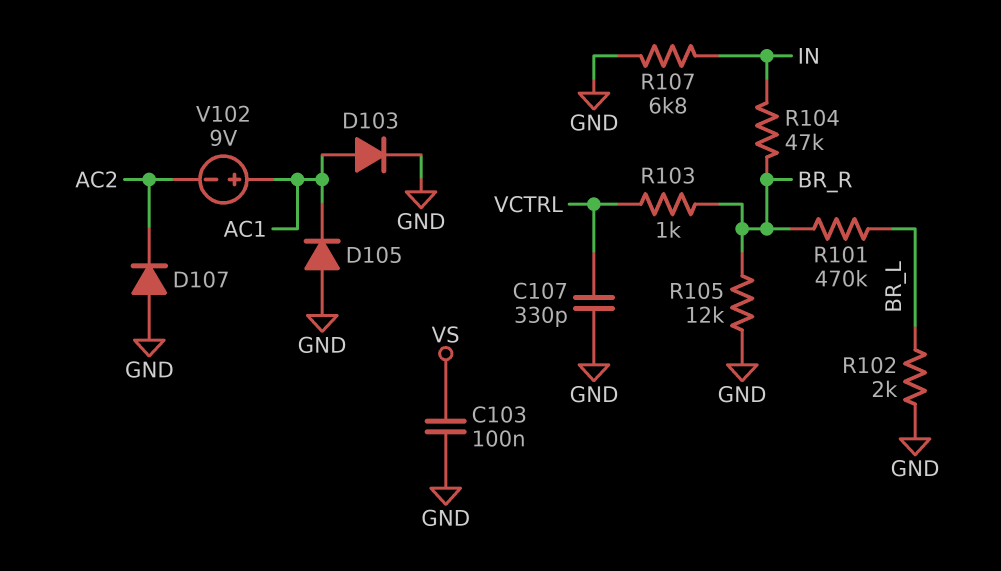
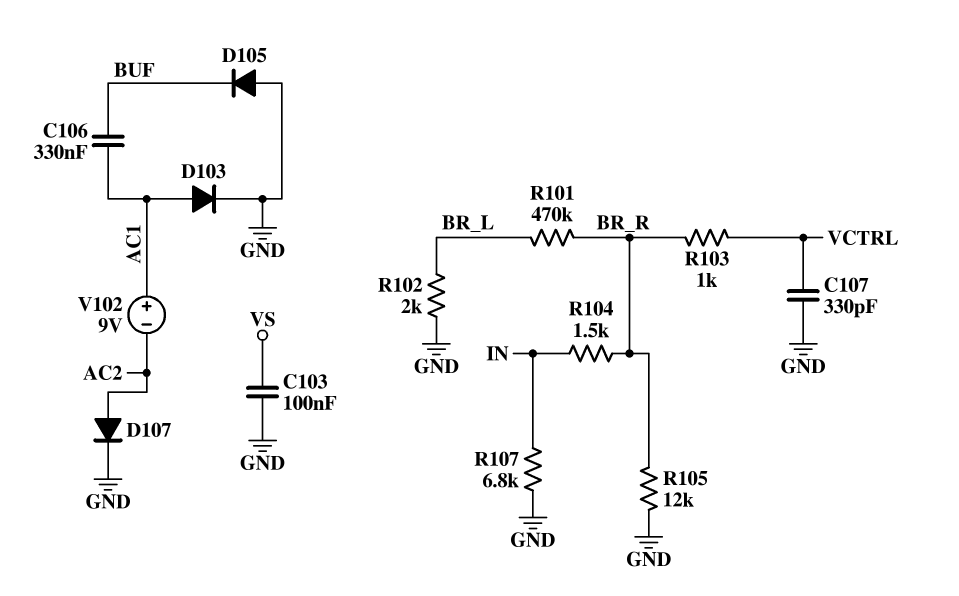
C106: none -> 330nF (AC1, BUF)
D105: diode (A GND, K AC1) -> diode (A GND, K BUF)
D107: diode (A GND, K AC2) -> diode (A AC2, K GND)
R104: 47k (BR_R, IN) -> 1.5k (BR_R, IN)

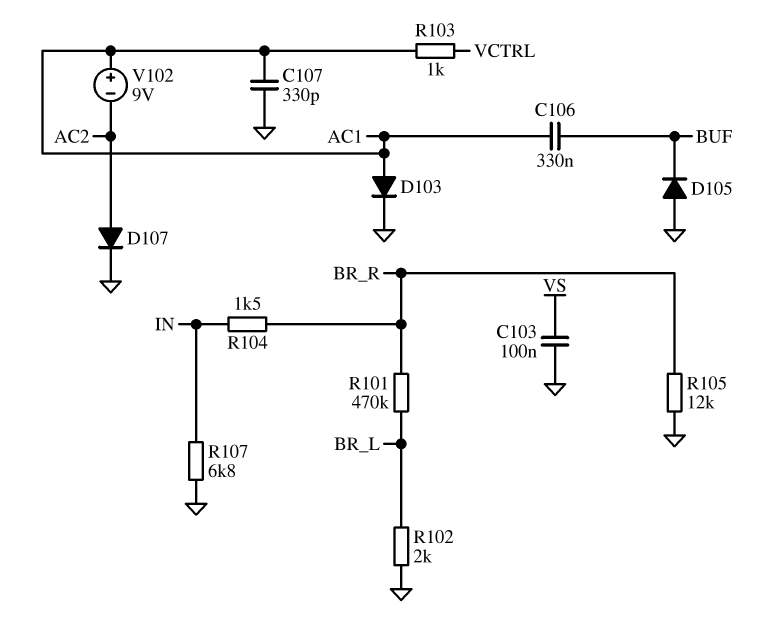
C107: 330pF (GND, VCTRL) -> 330pF (AC1, GND)
R103: 1k (BR_R, VCTRL) -> 1k (AC1, VCTRL)

